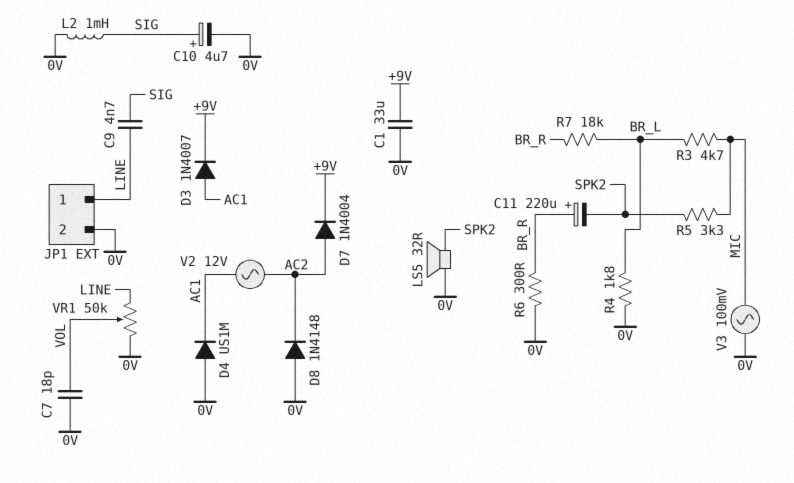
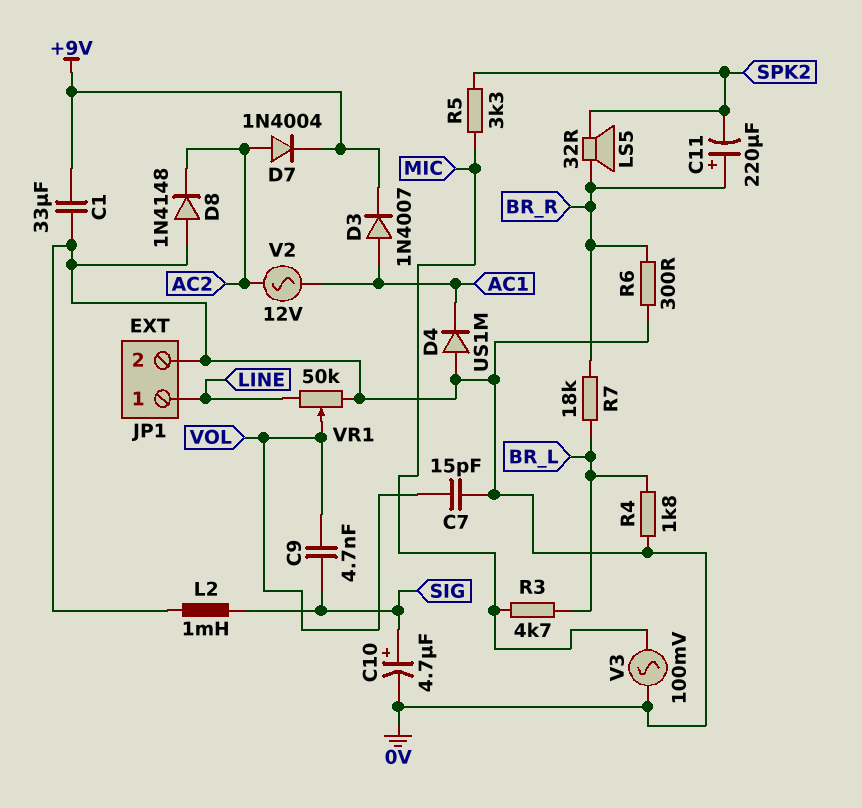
C7: 18pF (0V, VOL) -> 15pF (0V, VOL)
C9: 4.7nF (LINE, SIG) -> 4.7nF (SIG, VOL)
LS5: speaker 32R (0V, SPK2) -> speaker 32R (BR_R, SPK2)

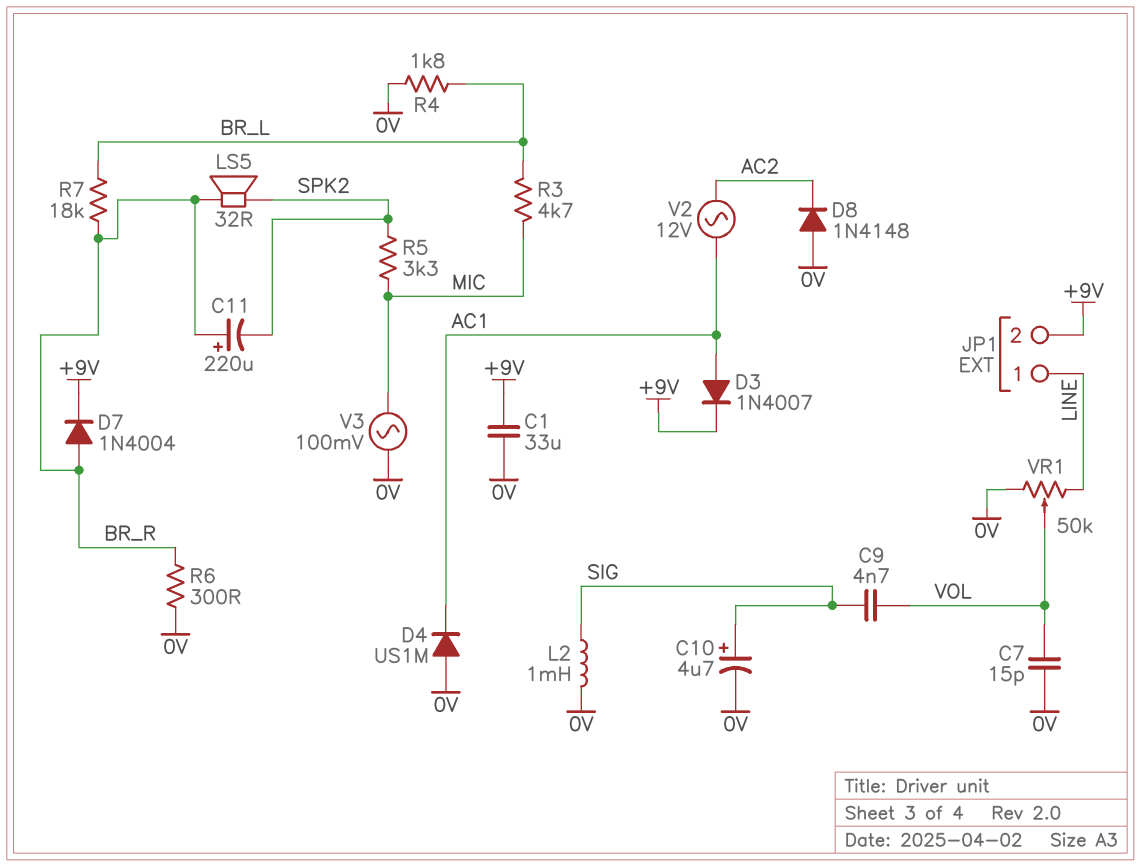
D7: diode 1N4004 (A AC2, K +9V) -> diode 1N4004 (A BR_R, K +9V)
JP1 pin 2: 0V -> +9V

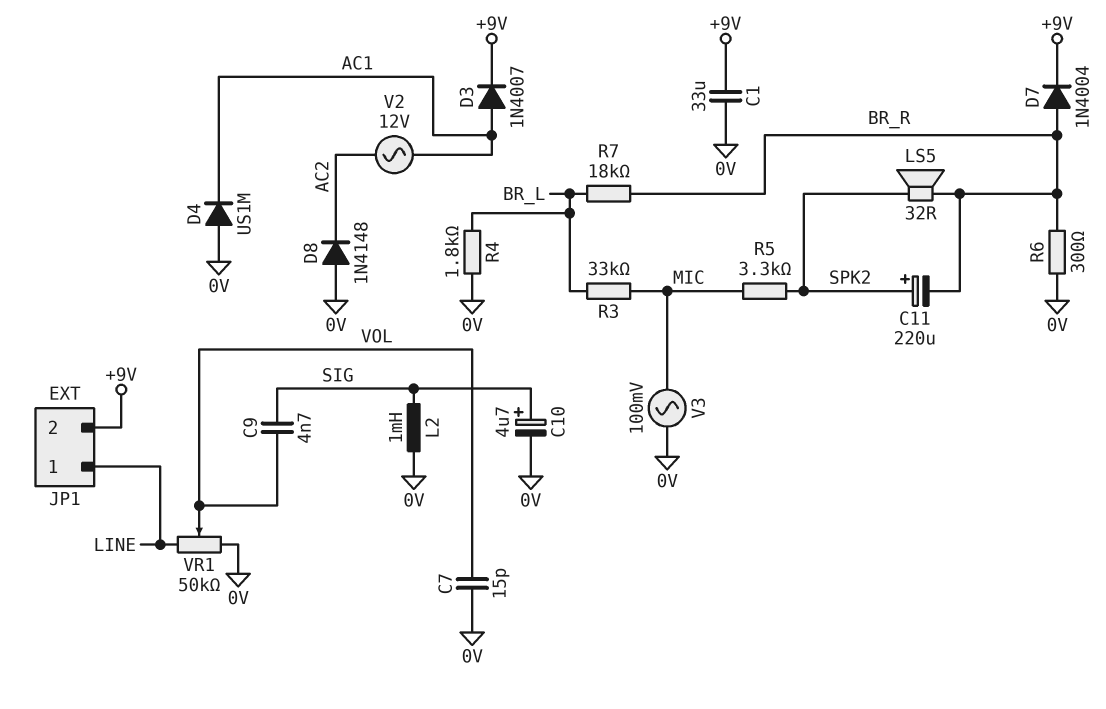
C11: 220uF (plus BR_R, minus SPK2) -> 220uF (plus SPK2, minus BR_R)
R3: 4.7k (BR_L, MIC) -> 33k (BR_L, MIC)

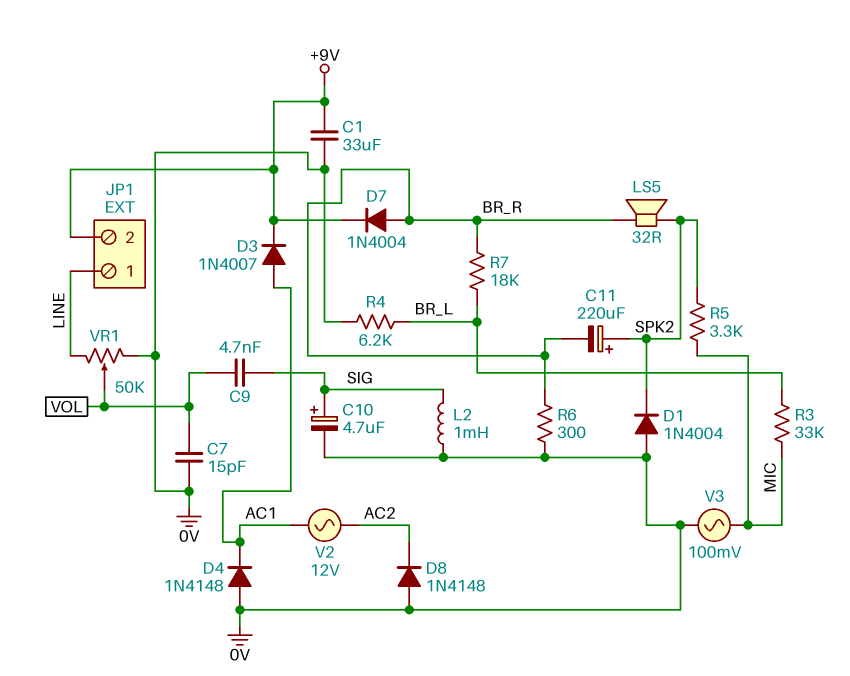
D1: none -> diode 1N4004 (A 0V, K SPK2)
D4: diode US1M (A 0V, K AC1) -> diode 1N4148 (A 0V, K AC1)
R4: 1.8k (0V, BR_L) -> 6.2k (0V, BR_L)

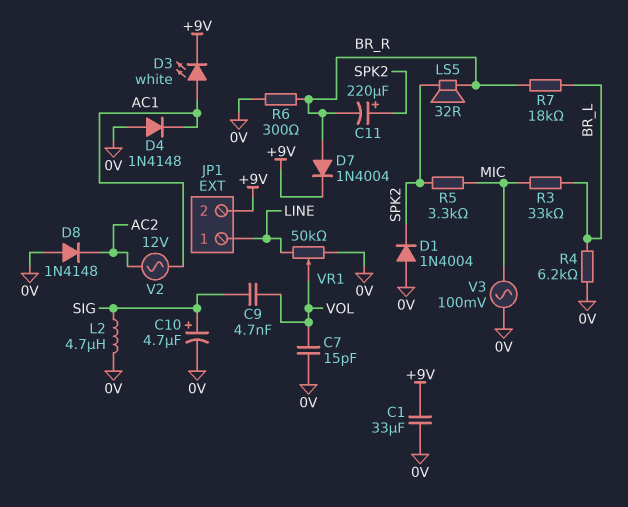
D3: diode 1N4007 (A AC1, K +9V) -> LED white (A AC1, K +9V)
L2: 1mH (0V, SIG) -> 4.7uH (0V, SIG)

